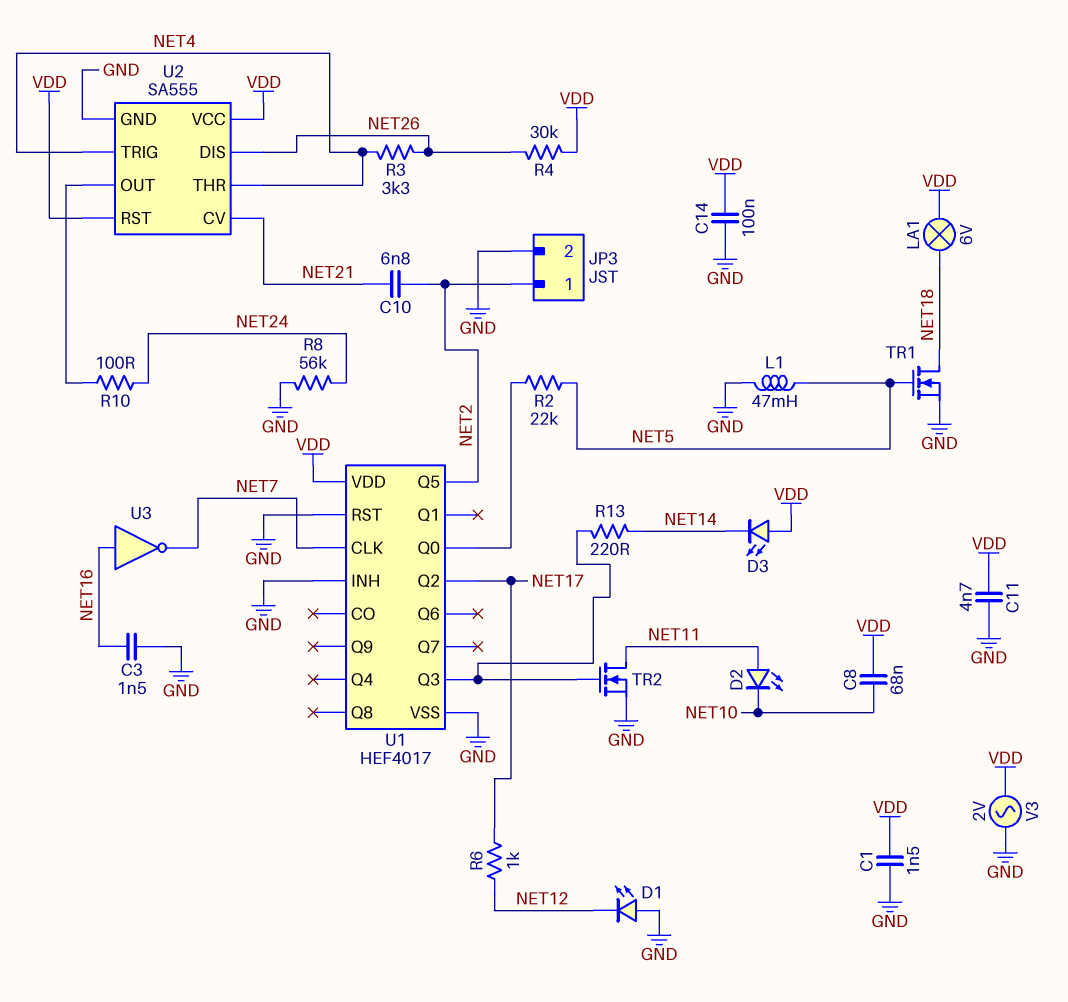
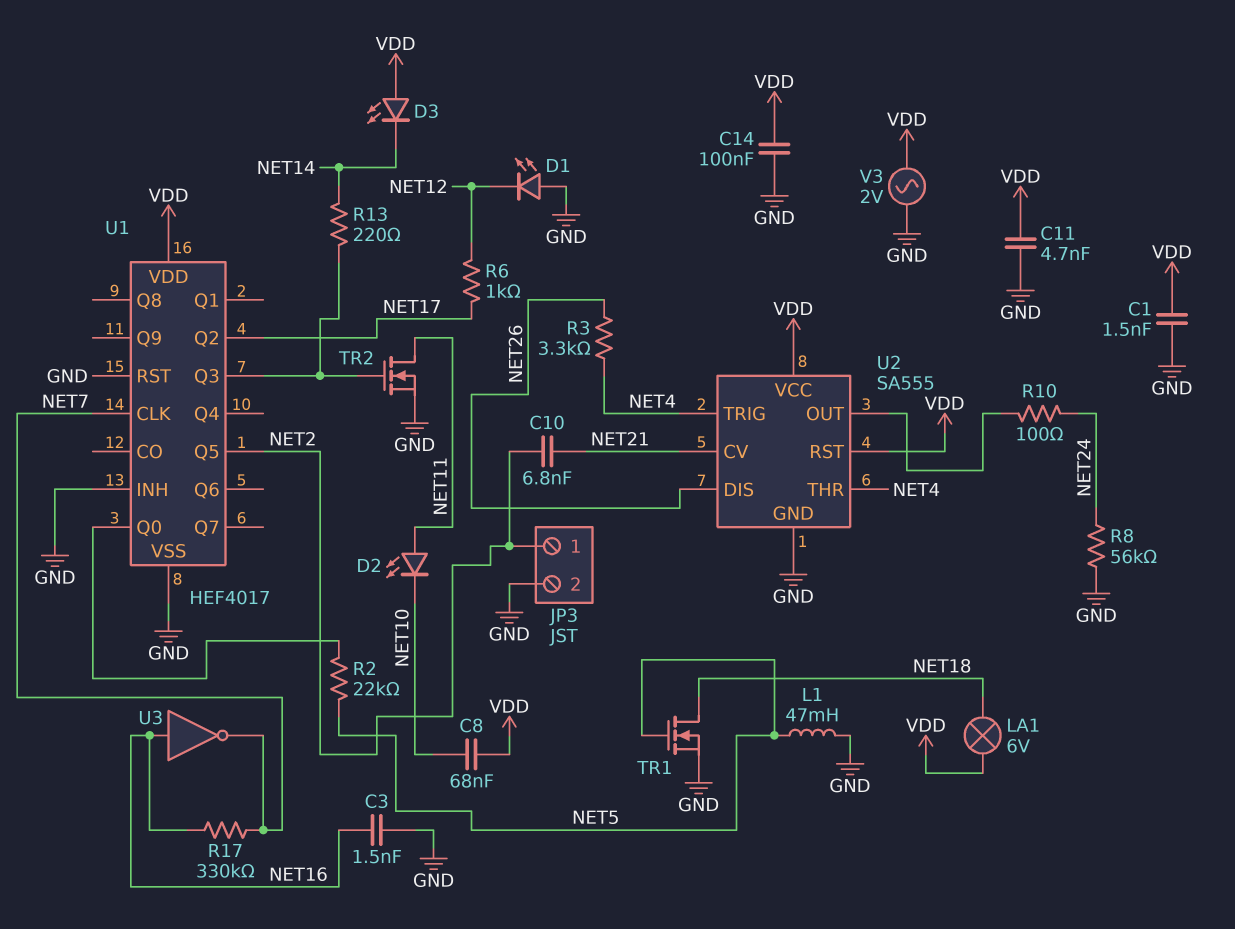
R4: 30k (NET26, VDD) -> none
R17: none -> 330k (NET7, NET16)

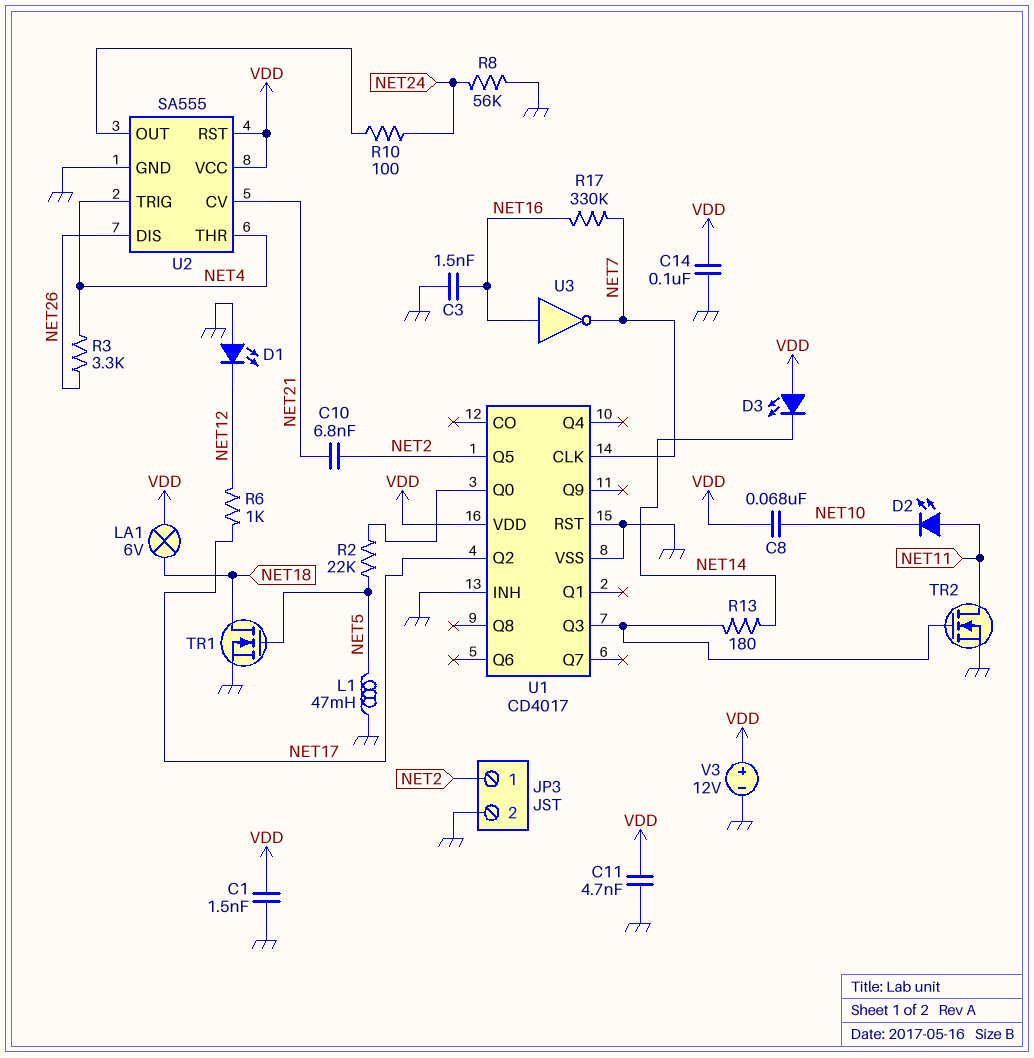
R13: 220 (NET14, U1/Q3) -> 180 (NET14, U1/Q3)
U1: HEF4017 -> CD4017
V3: AC 2V (GND, VDD) -> 12V (plus VDD, minus GND)

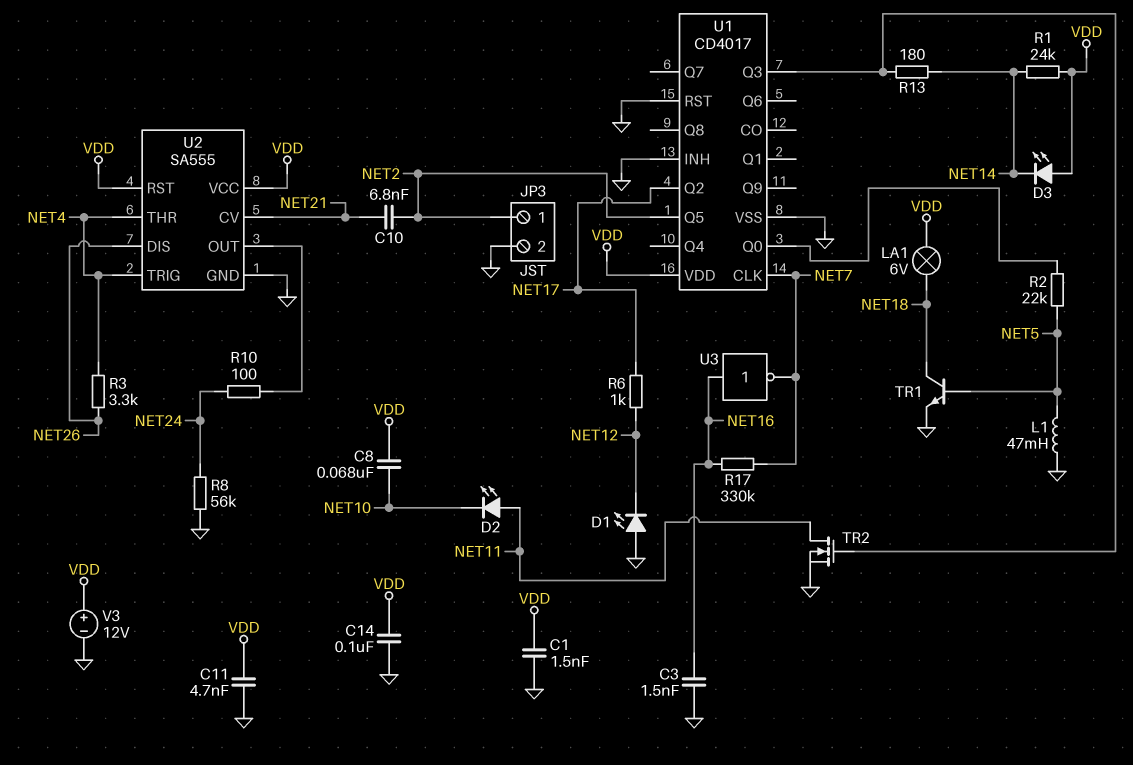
R1: none -> 24k (NET14, VDD)
TR1: NMOS (G NET5, D NET18, S GND) -> NPN (B NET5, C NET18, E GND)

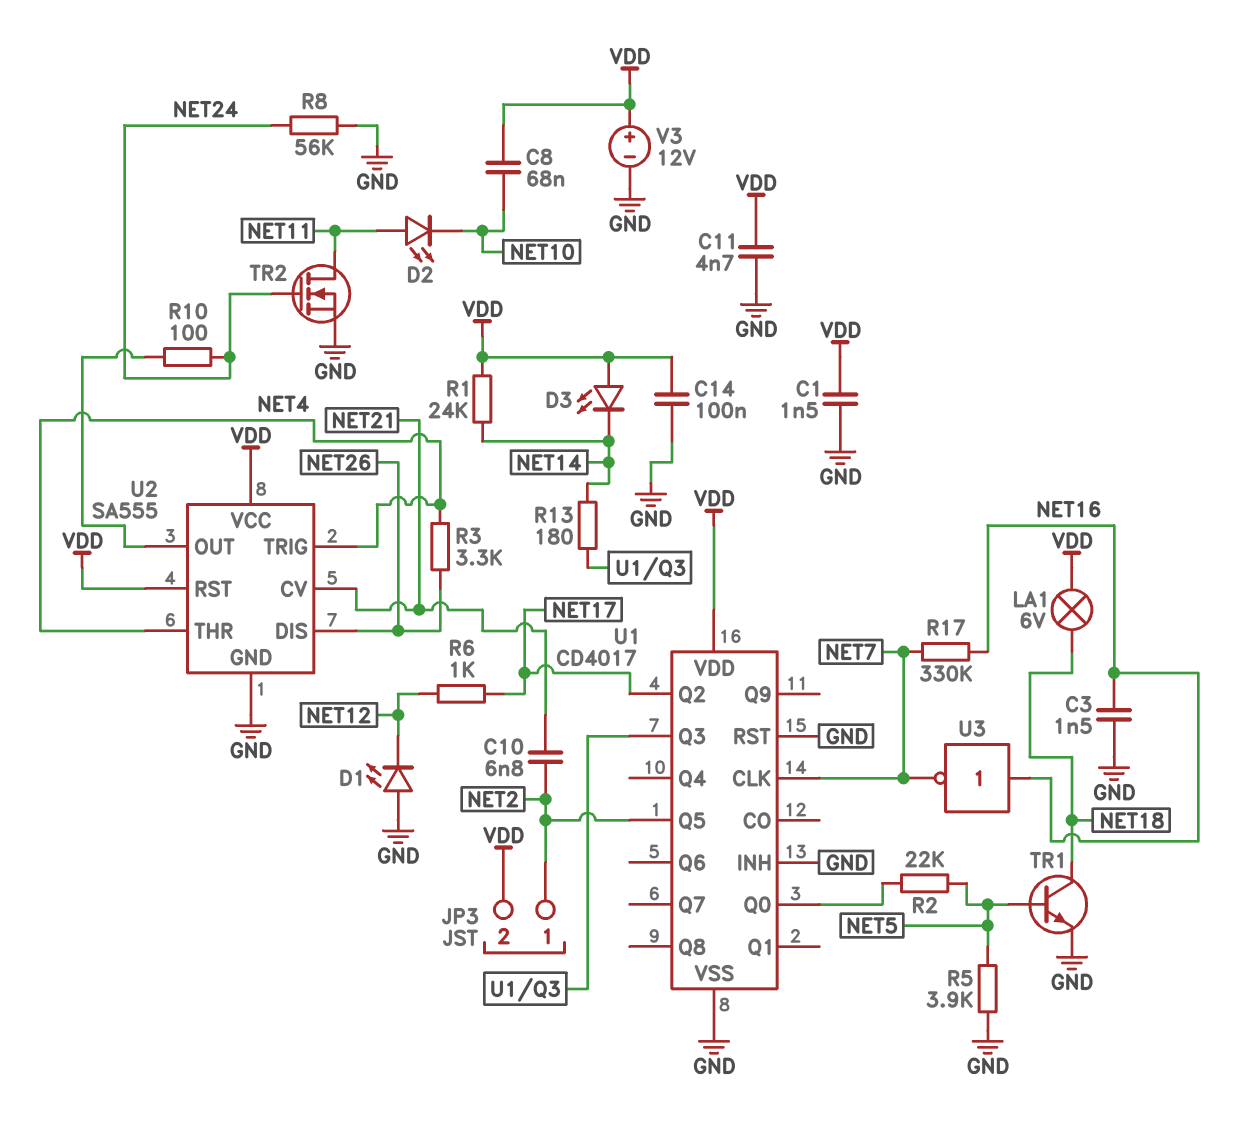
JP3 pin 2: GND -> VDD
L1: 47mH (GND, NET5) -> none
R5: none -> 3.9k (GND, NET5)
TR2: NMOS (G U1/Q3, D NET11, S GND) -> NMOS (G NET24, D NET11, S GND)

